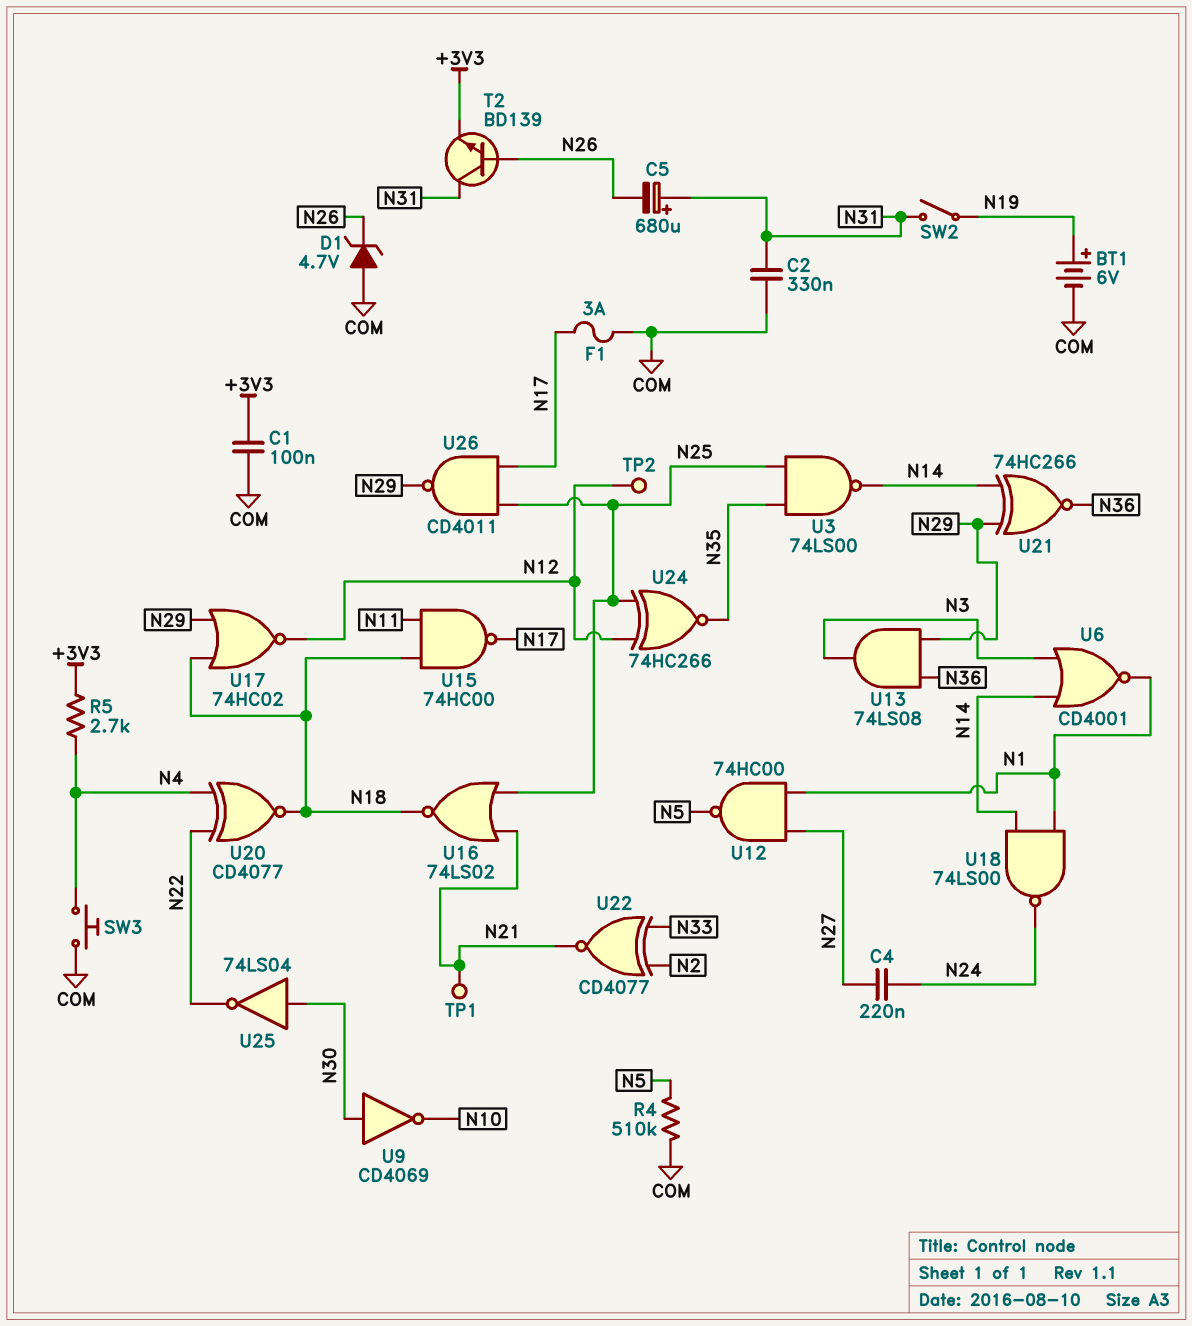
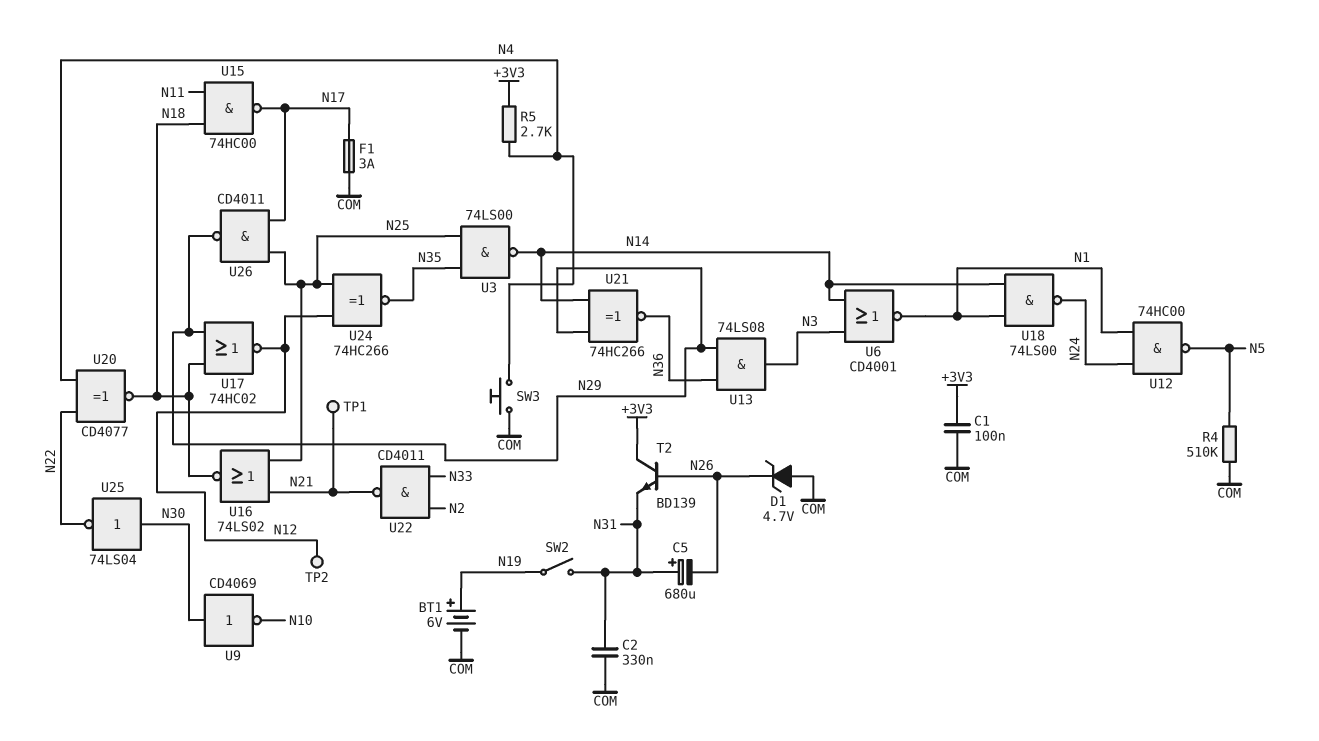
C4: 220nF (N24, N27) -> none
T2: NPN BD139 (B N26, C N31, E +3V3) -> NPN BD139 (B N26, C +3V3, E N31)
U12: NAND 74HC00 (in N1, in N27, out N5) -> NAND 74HC00 (in N1, in N24, out N5)
U22: XNOR CD4077 (in N2, in N33, out N21) -> NAND CD4011 (in N2, in N33, out N21)

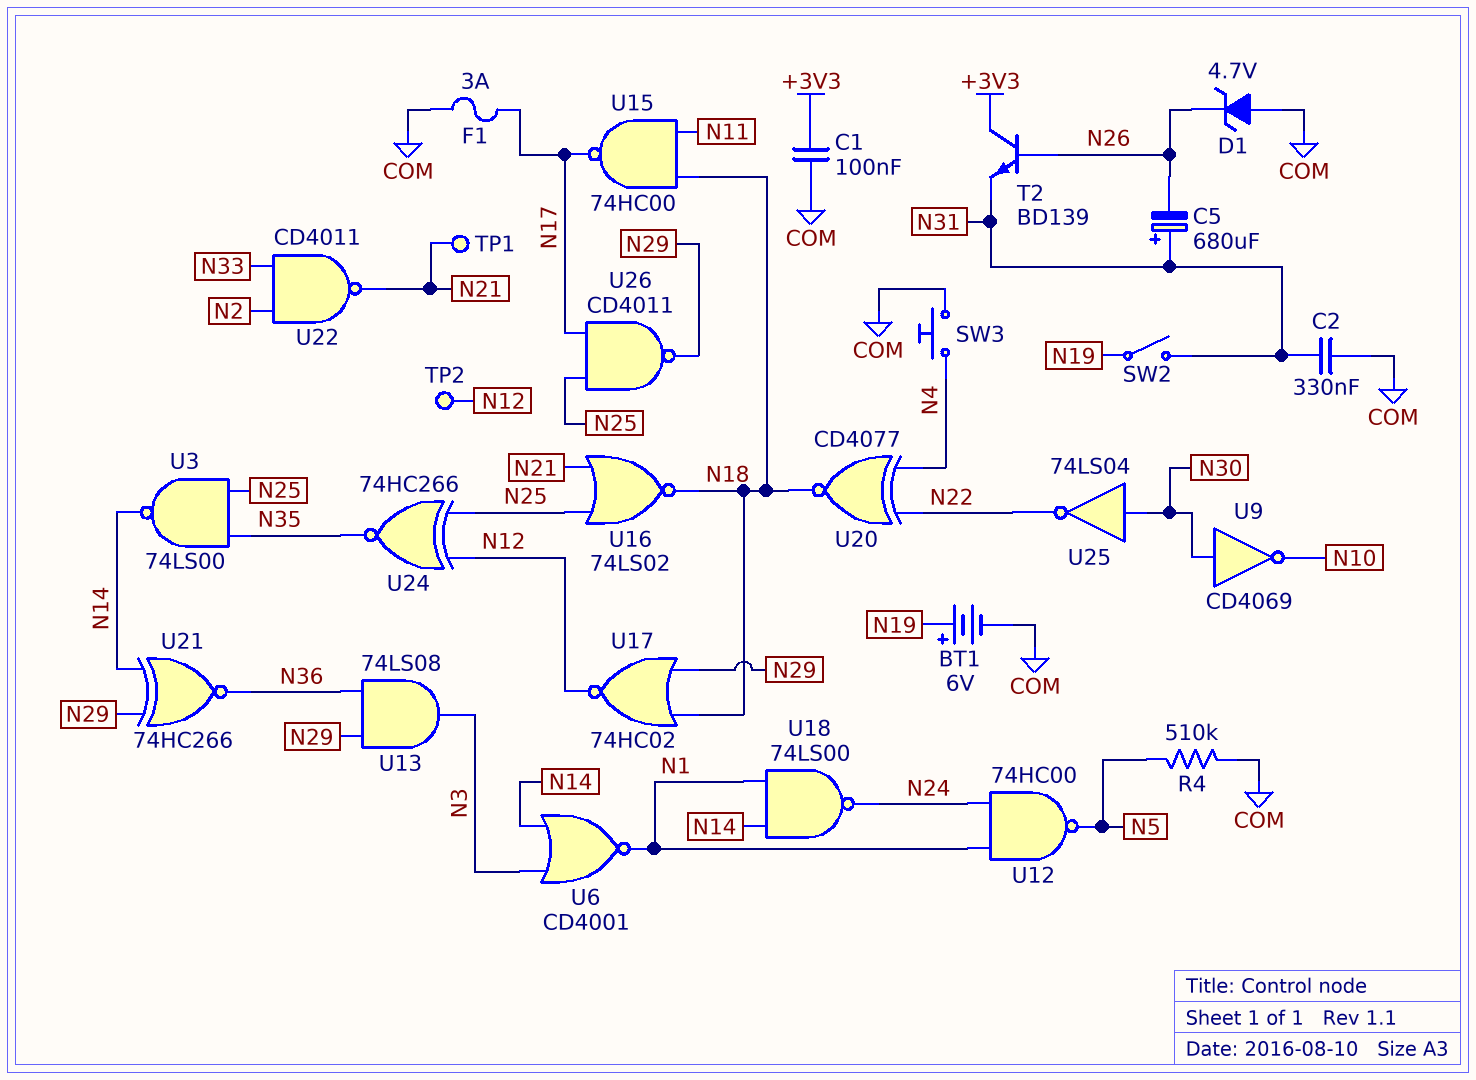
R5: 2.7k (+3V3, N4) -> none

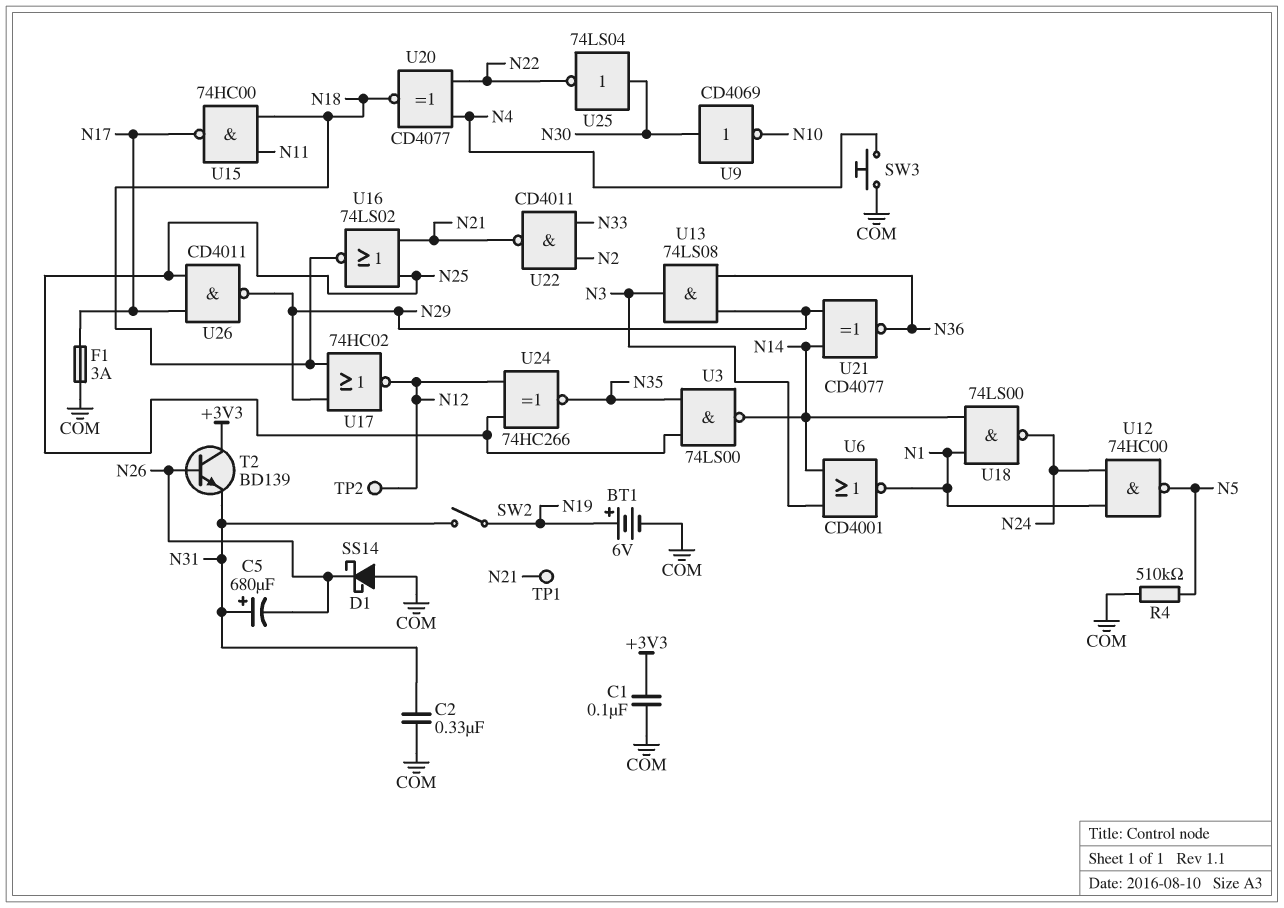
D1: zener 4.7V (A COM, K N26) -> schottky SS14 (A COM, K N26)
U21: XNOR 74HC266 (in N14, in N29, out N36) -> XNOR CD4077 (in N14, in N29, out N36)

